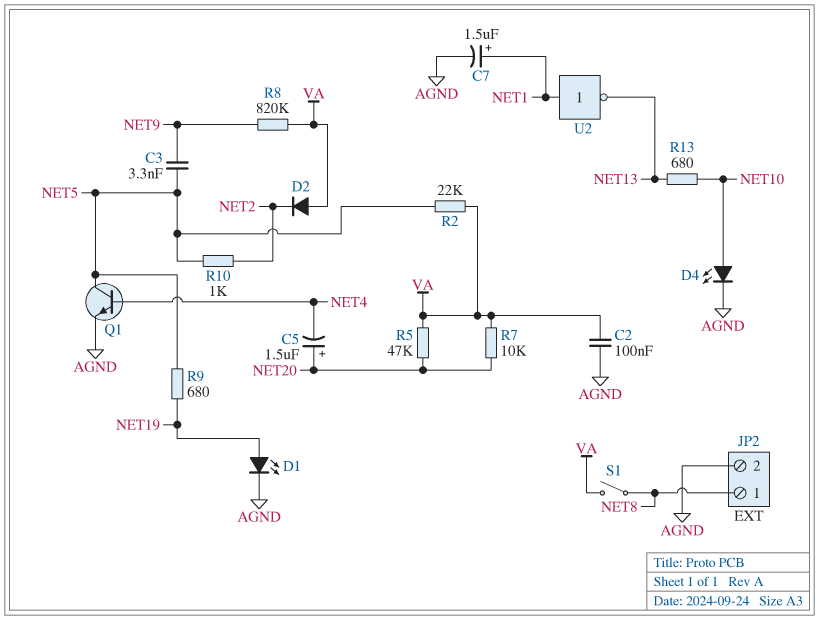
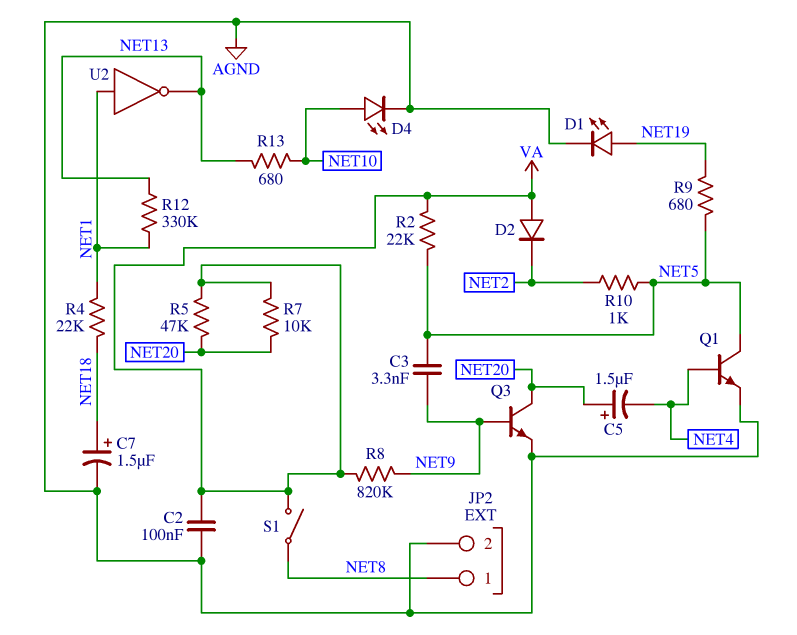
C7: 1.5uF (plus NET1, minus AGND) -> 1.5uF (plus NET18, minus AGND)
Q3: none -> NPN (B NET9, C NET20, E AGND)
R4: none -> 22k (NET1, NET18)
R12: none -> 330k (NET1, NET13)

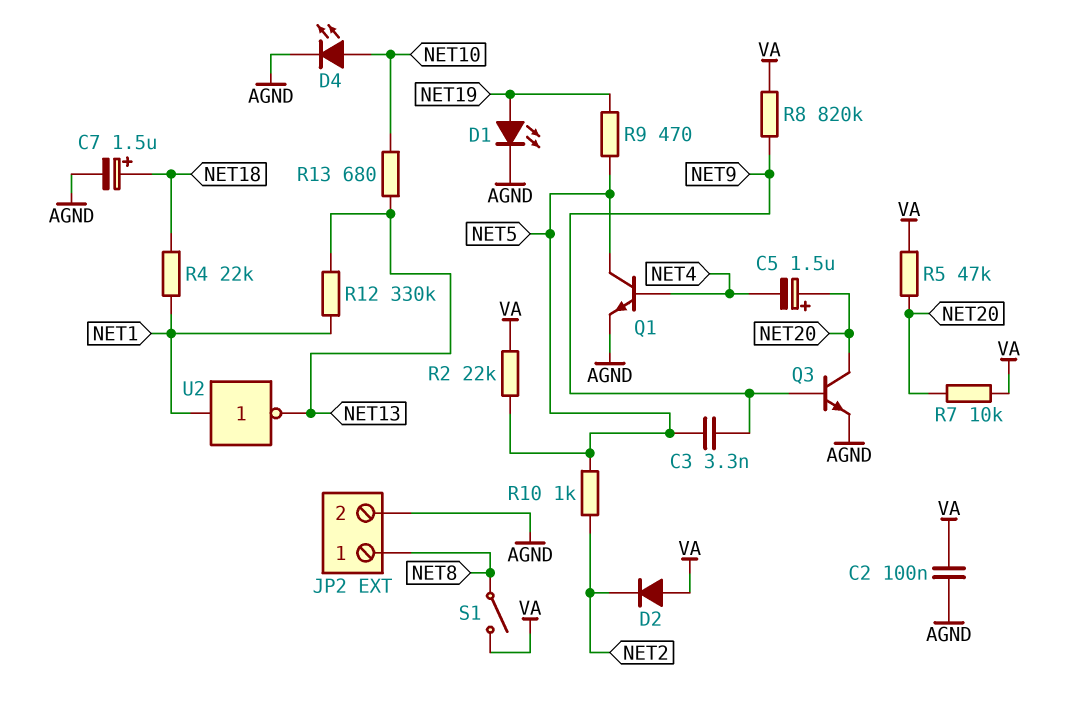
R9: 680 (NET5, NET19) -> 470 (NET5, NET19)

